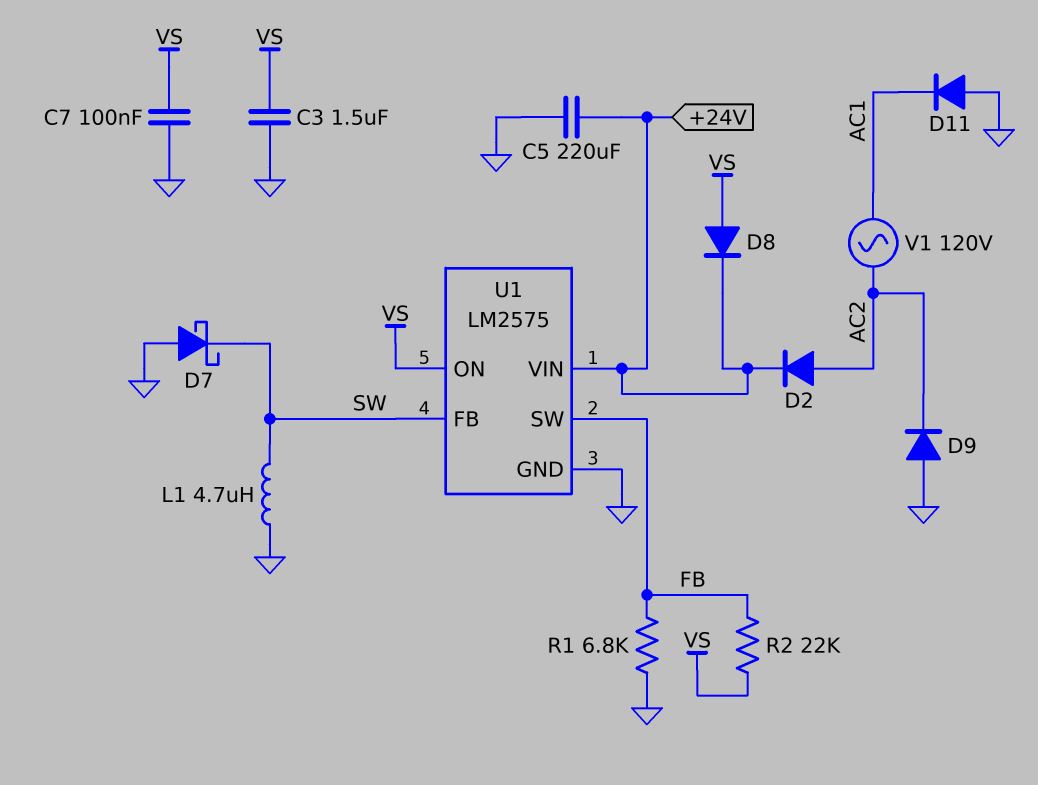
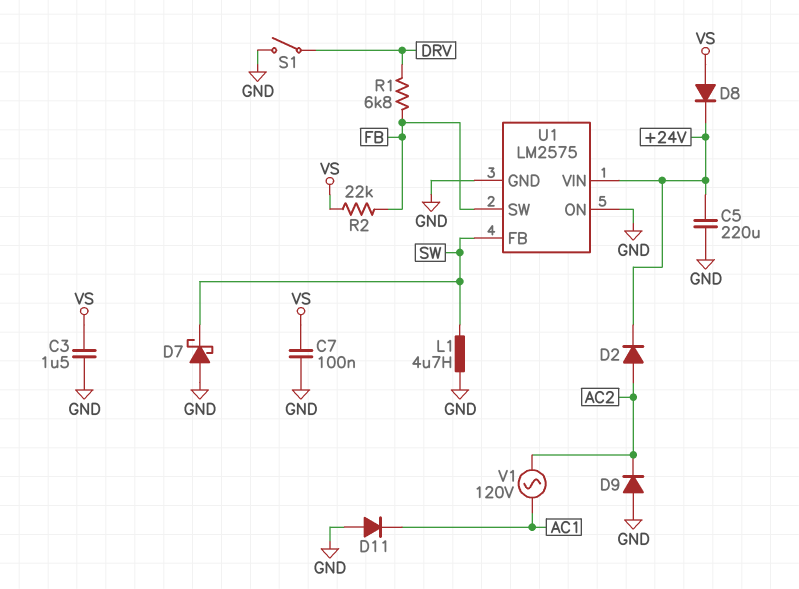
R1: 6.8k (FB, GND) -> 6.8k (DRV, FB)
S1: none -> switch (DRV, GND)
U1 pin ON: VS -> GND

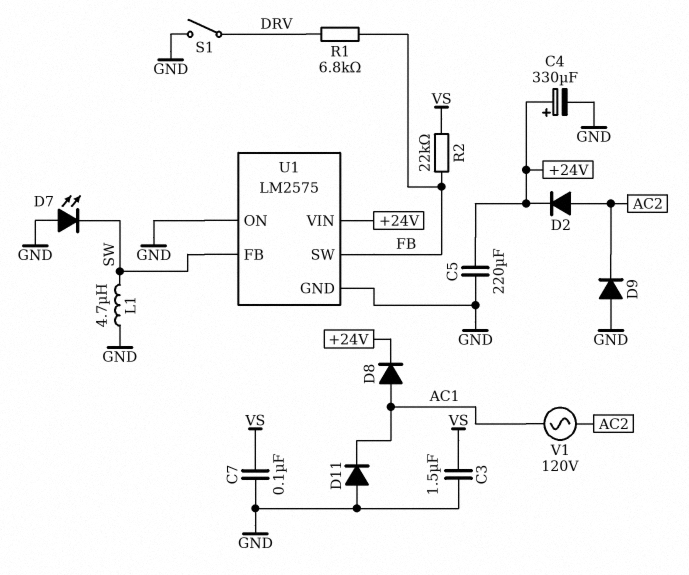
C4: none -> 330uF (plus +24V, minus GND)
D7: schottky (A GND, K SW) -> LED (A GND, K SW)
D8: diode (A VS, K +24V) -> diode (A AC1, K +24V)

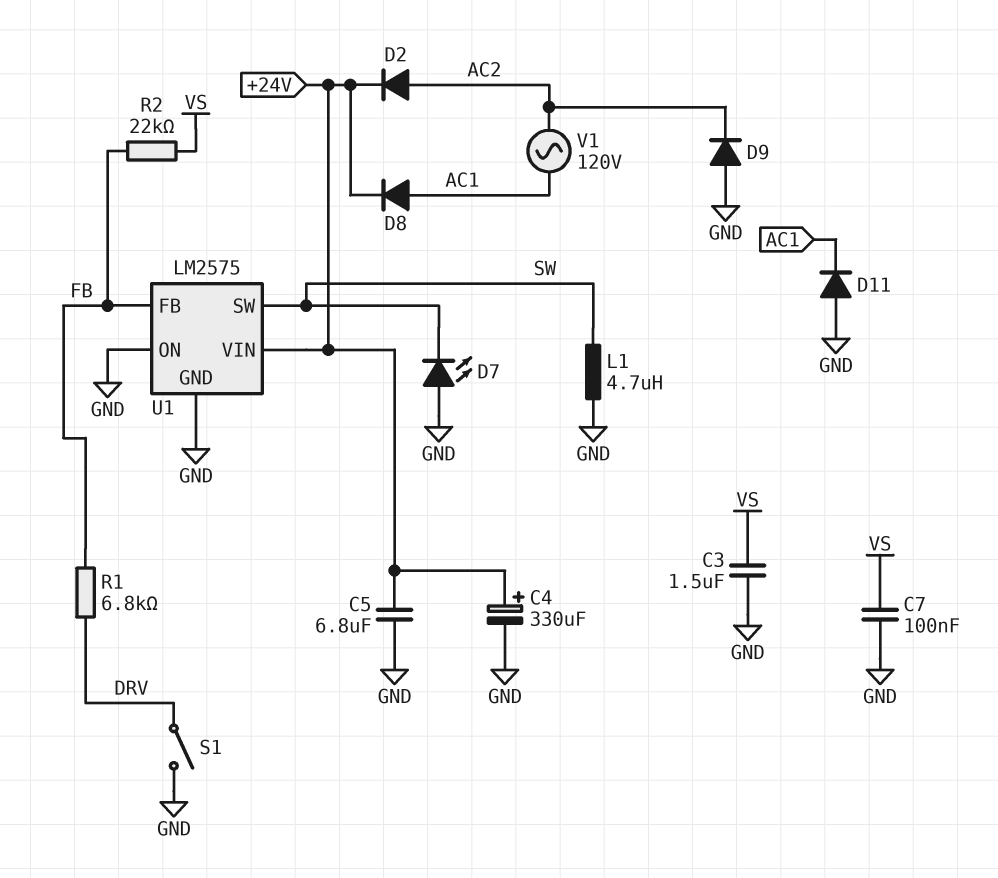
C5: 220uF (+24V, GND) -> 6.8uF (+24V, GND)
U1 pin FB: SW -> FB
U1 pin SW: FB -> SW

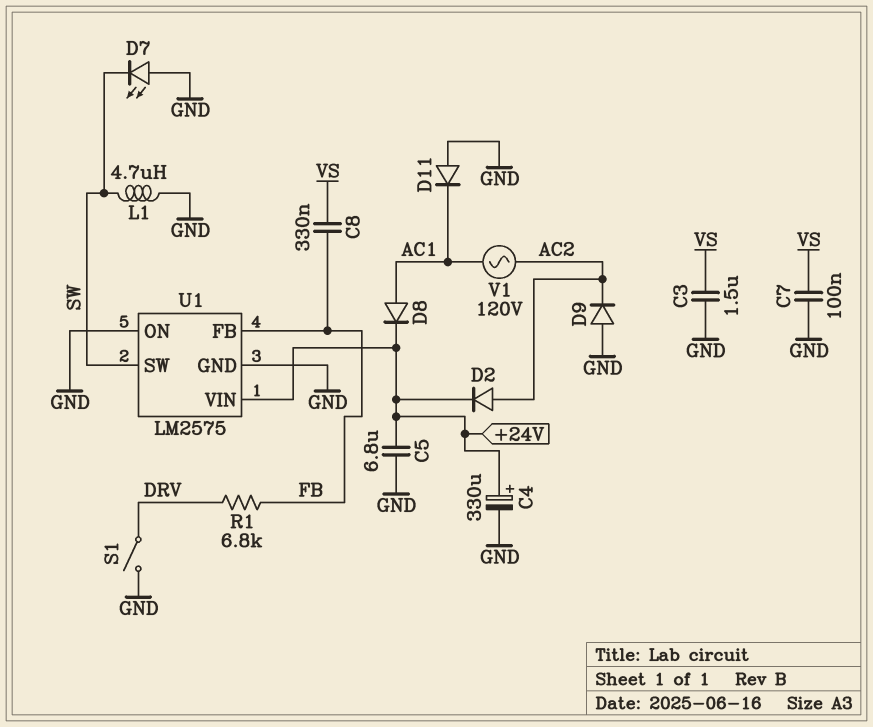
C8: none -> 330nF (FB, VS)
R2: 22k (FB, VS) -> none

